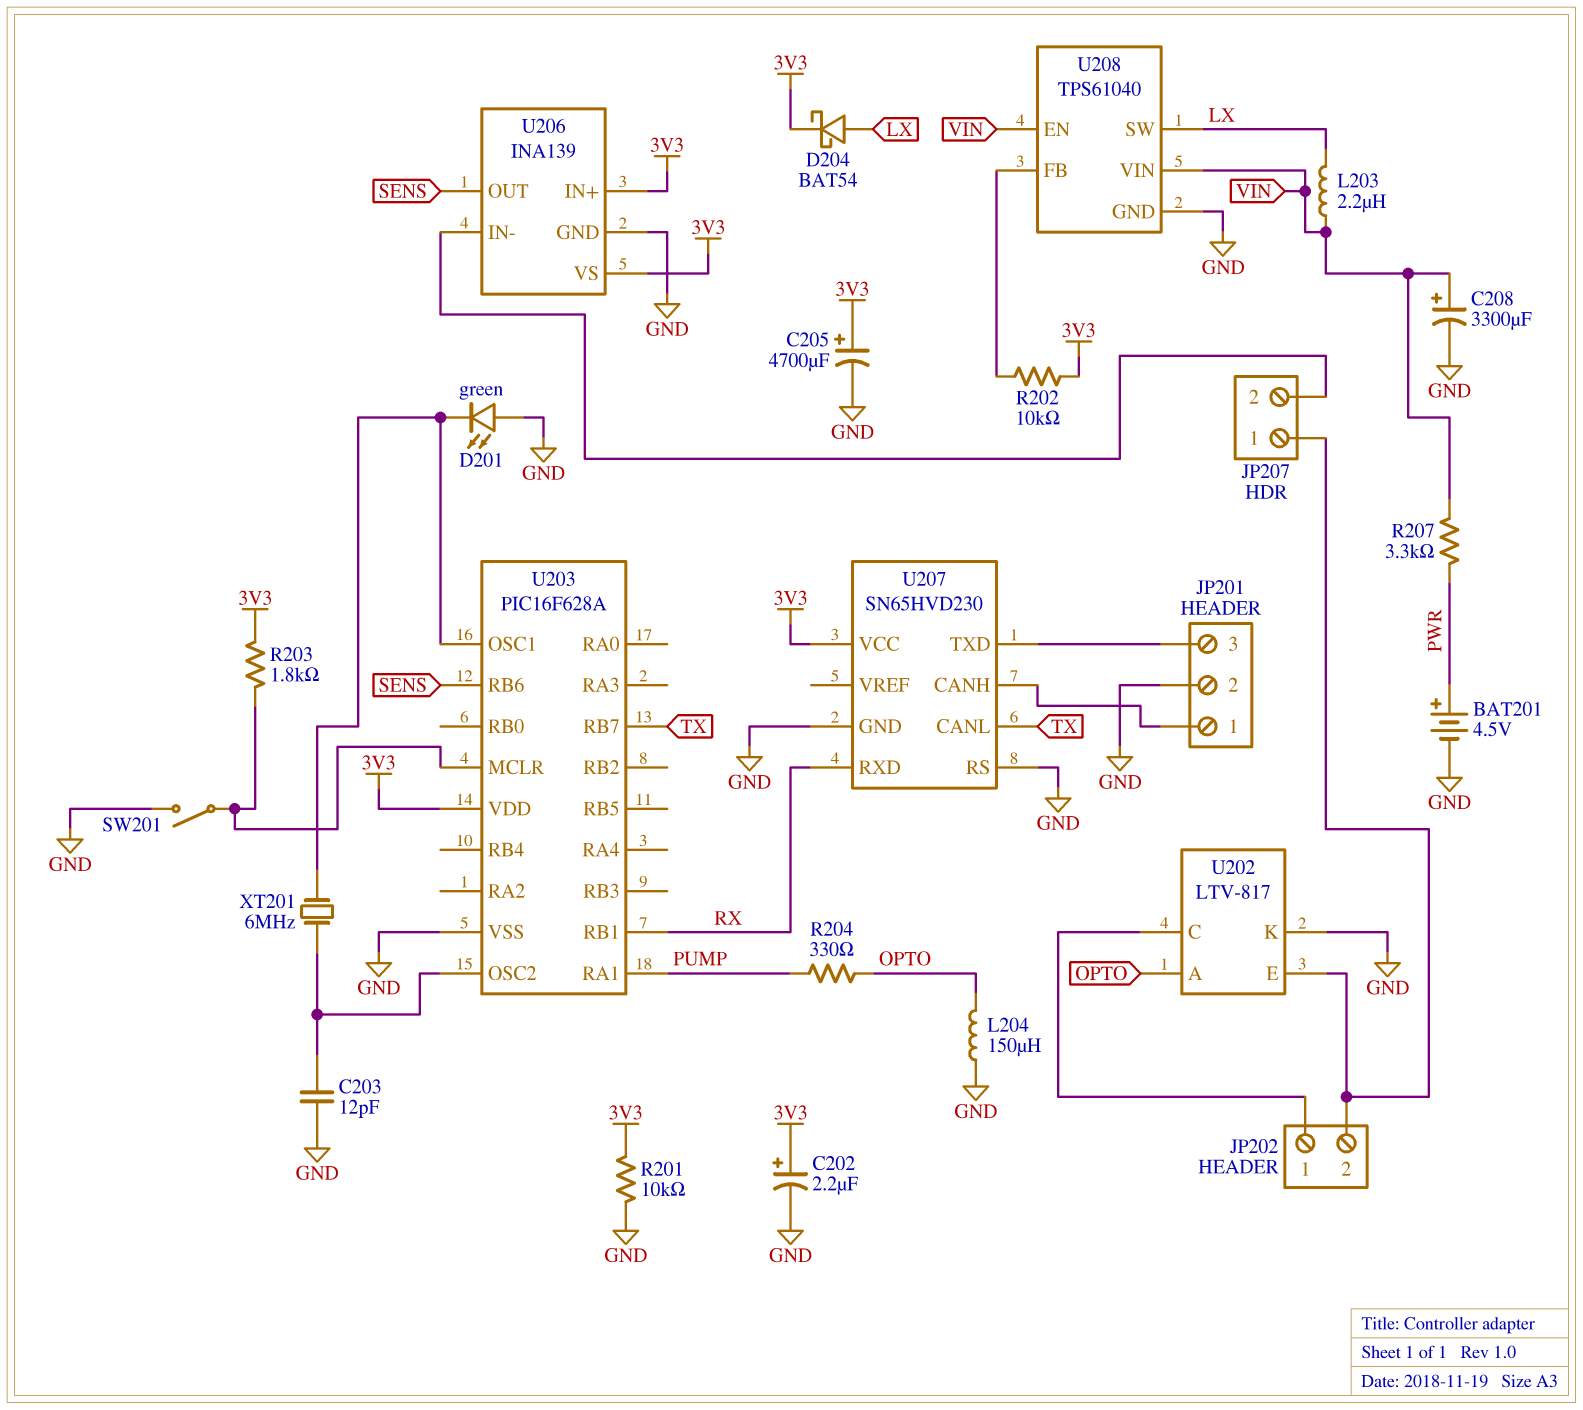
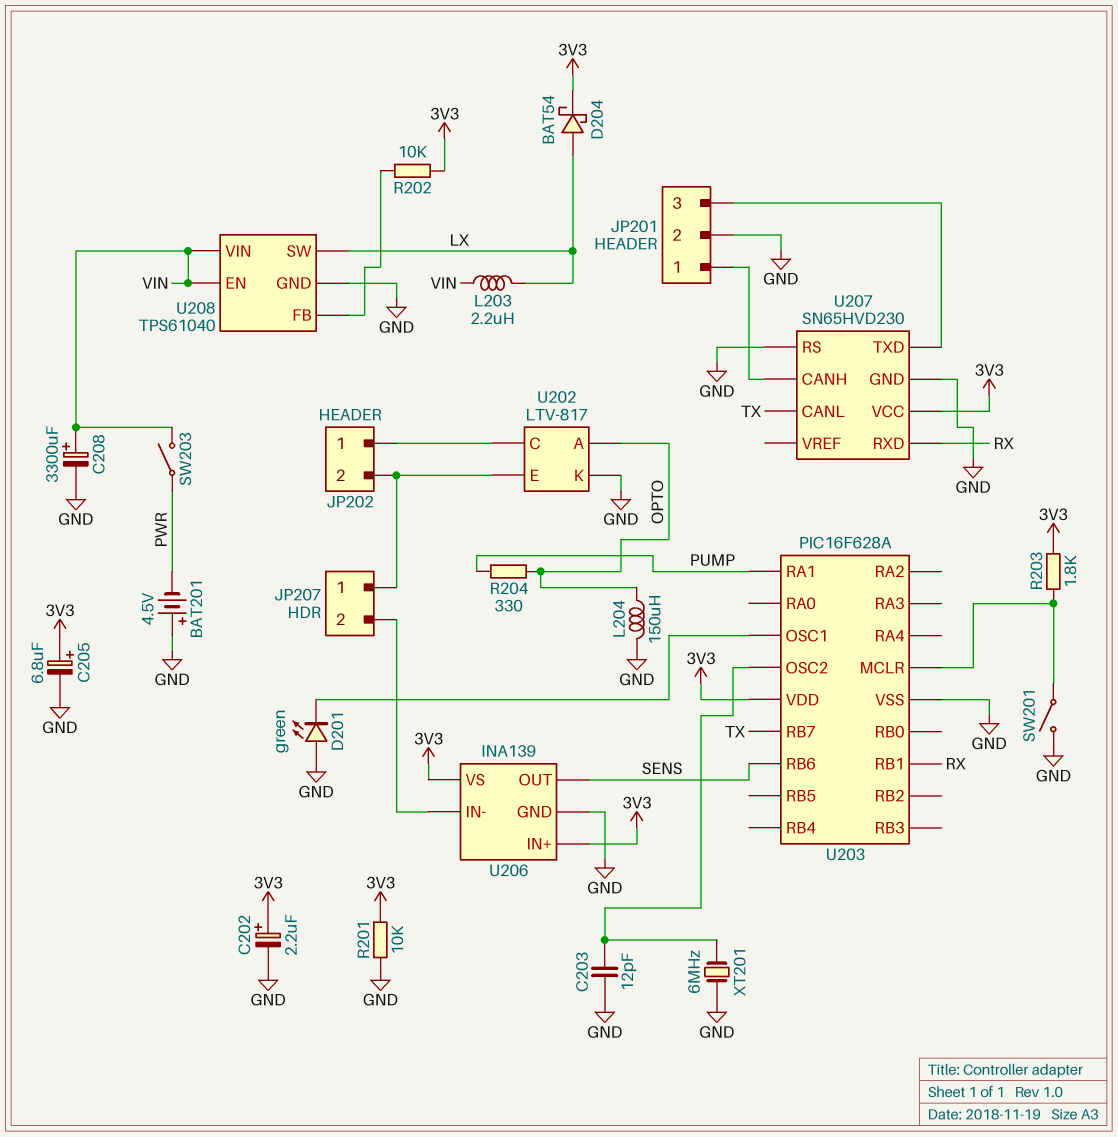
BAT201: 4.5V (plus PWR, minus GND) -> 4.5V (plus GND, minus PWR)
C205: 4700uF (plus 3V3, minus GND) -> 6.8uF (plus 3V3, minus GND)
R207: 3.3k (PWR, VIN) -> none
SW203: none -> switch (PWR, VIN)
XT201: 6MHz (U203/OSC1, U203/OSC2) -> 6MHz (GND, U203/OSC2)

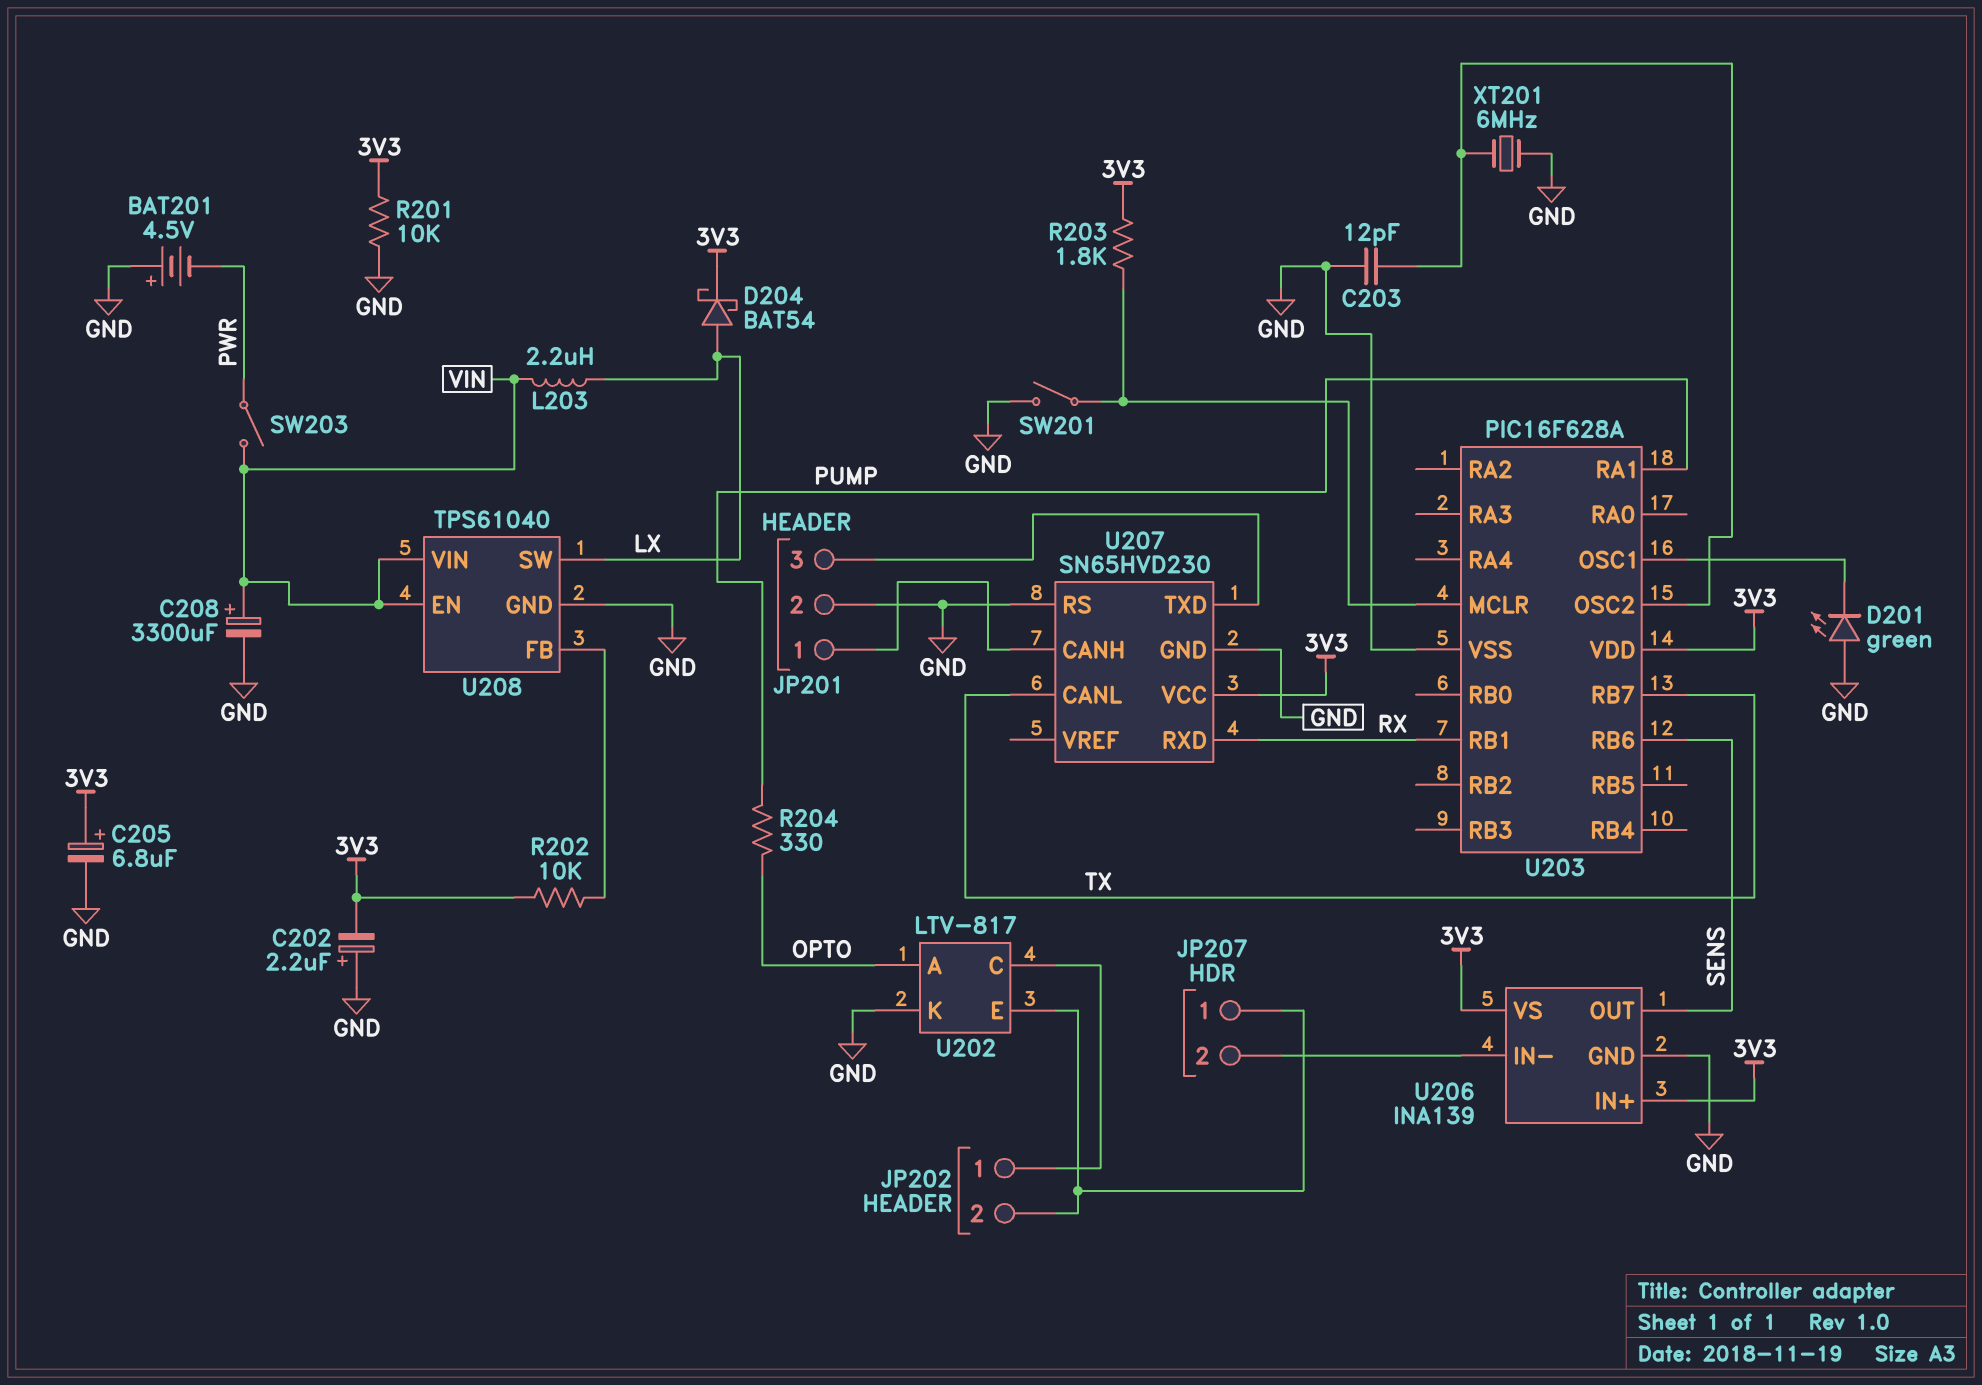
C202: 2.2uF (plus 3V3, minus GND) -> 2.2uF (plus GND, minus 3V3)
L204: 150uH (GND, OPTO) -> none

